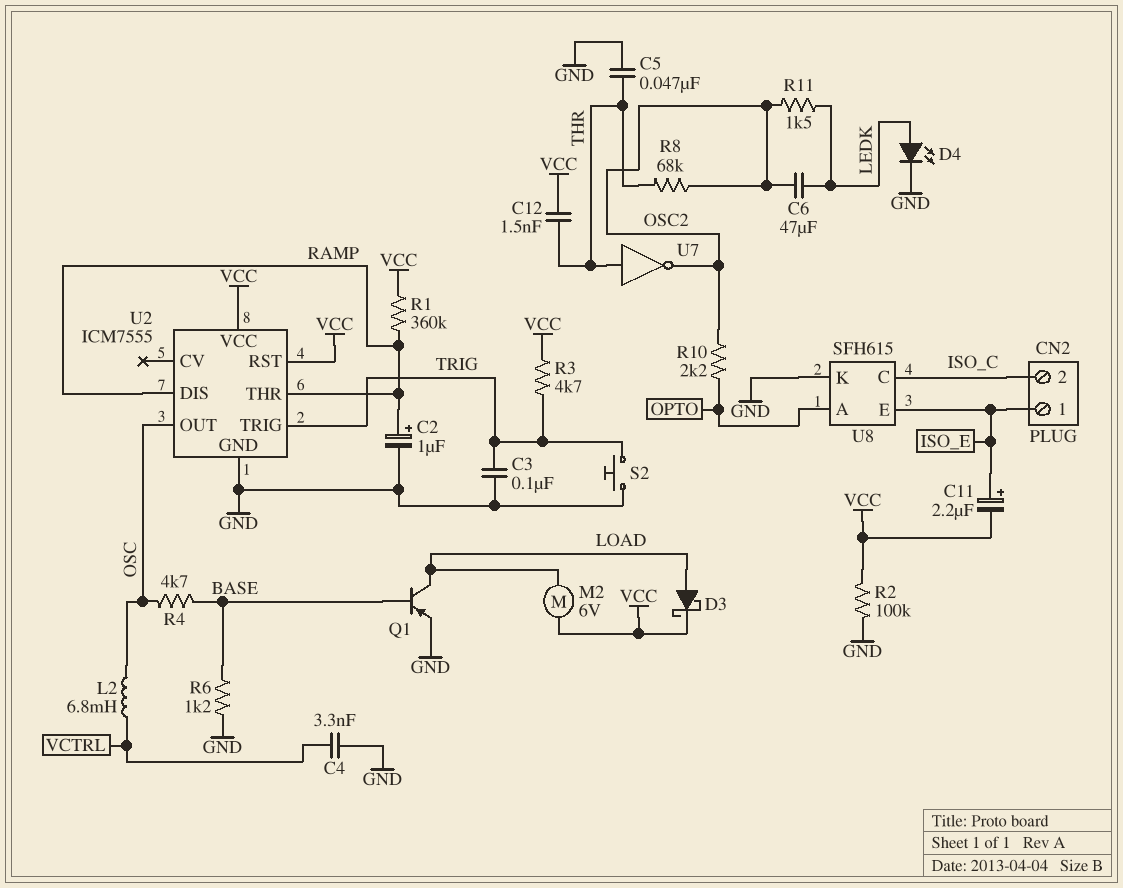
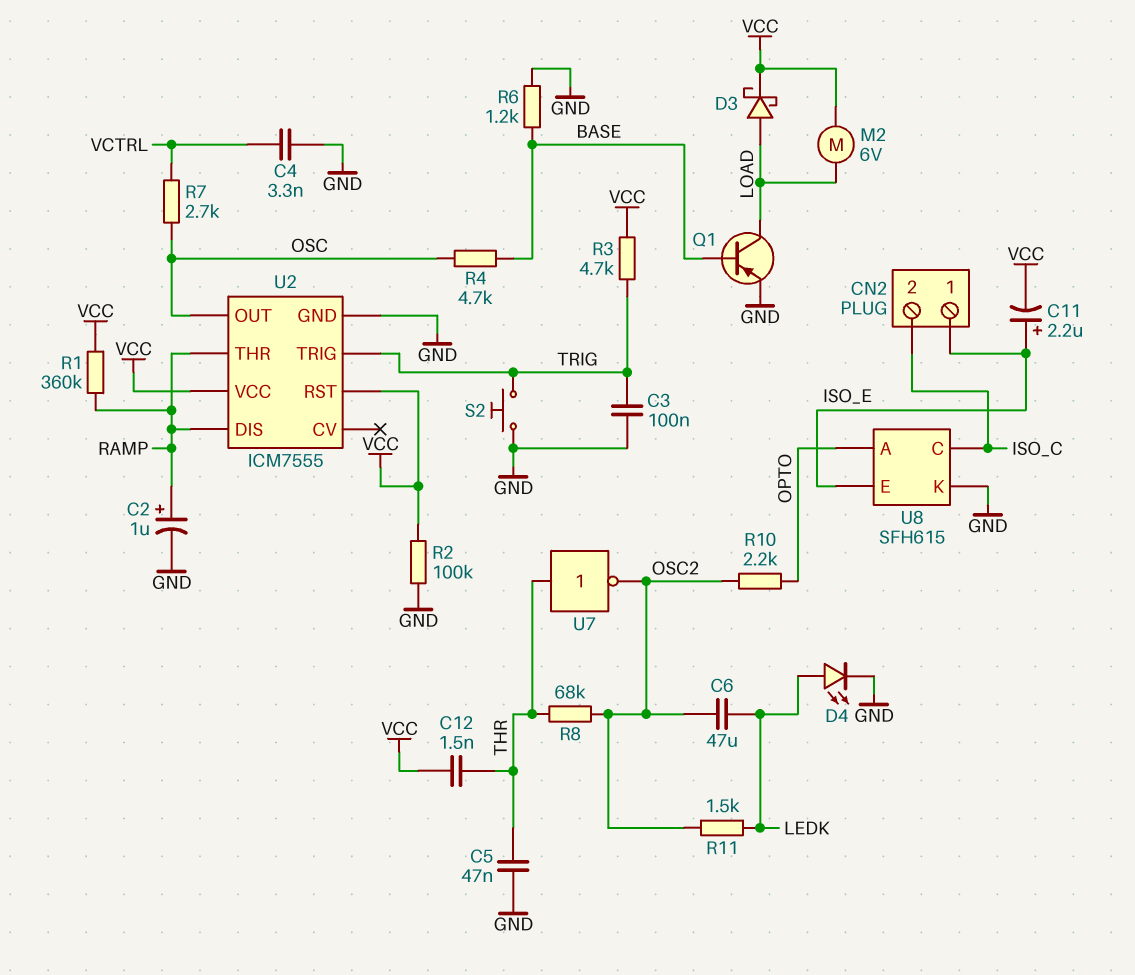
L2: 6.8mH (OSC, VCTRL) -> none
R7: none -> 2.7k (OSC, VCTRL)

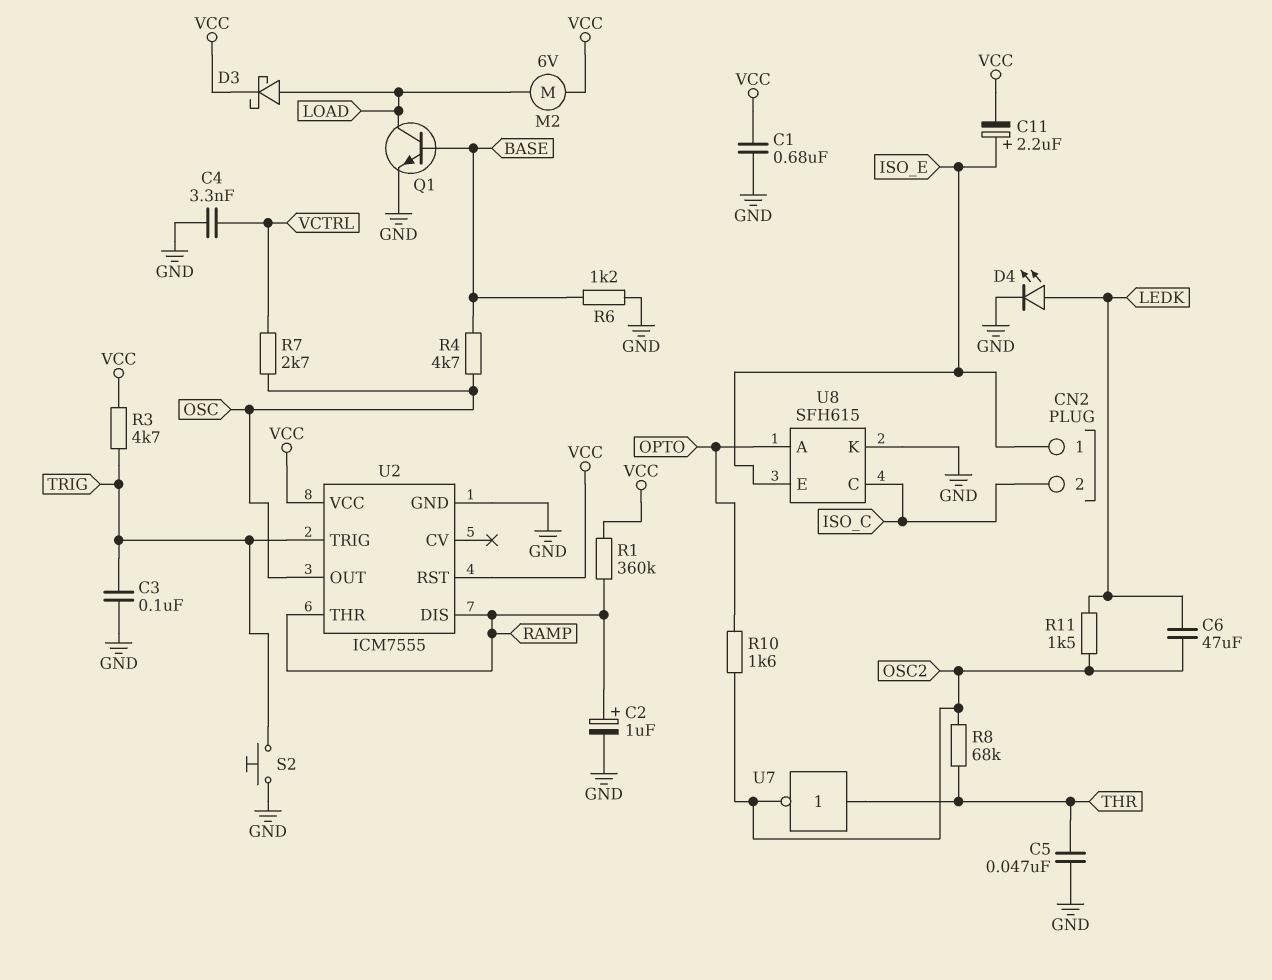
C1: none -> 680nF (GND, VCC)
C12: 1.5nF (THR, VCC) -> none
Q1: PNP (B BASE, C LOAD, E GND) -> NPN (B BASE, C LOAD, E GND)
R2: 100k (GND, VCC) -> none
R10: 2.2k (OPTO, OSC2) -> 1.6k (OPTO, OSC2)

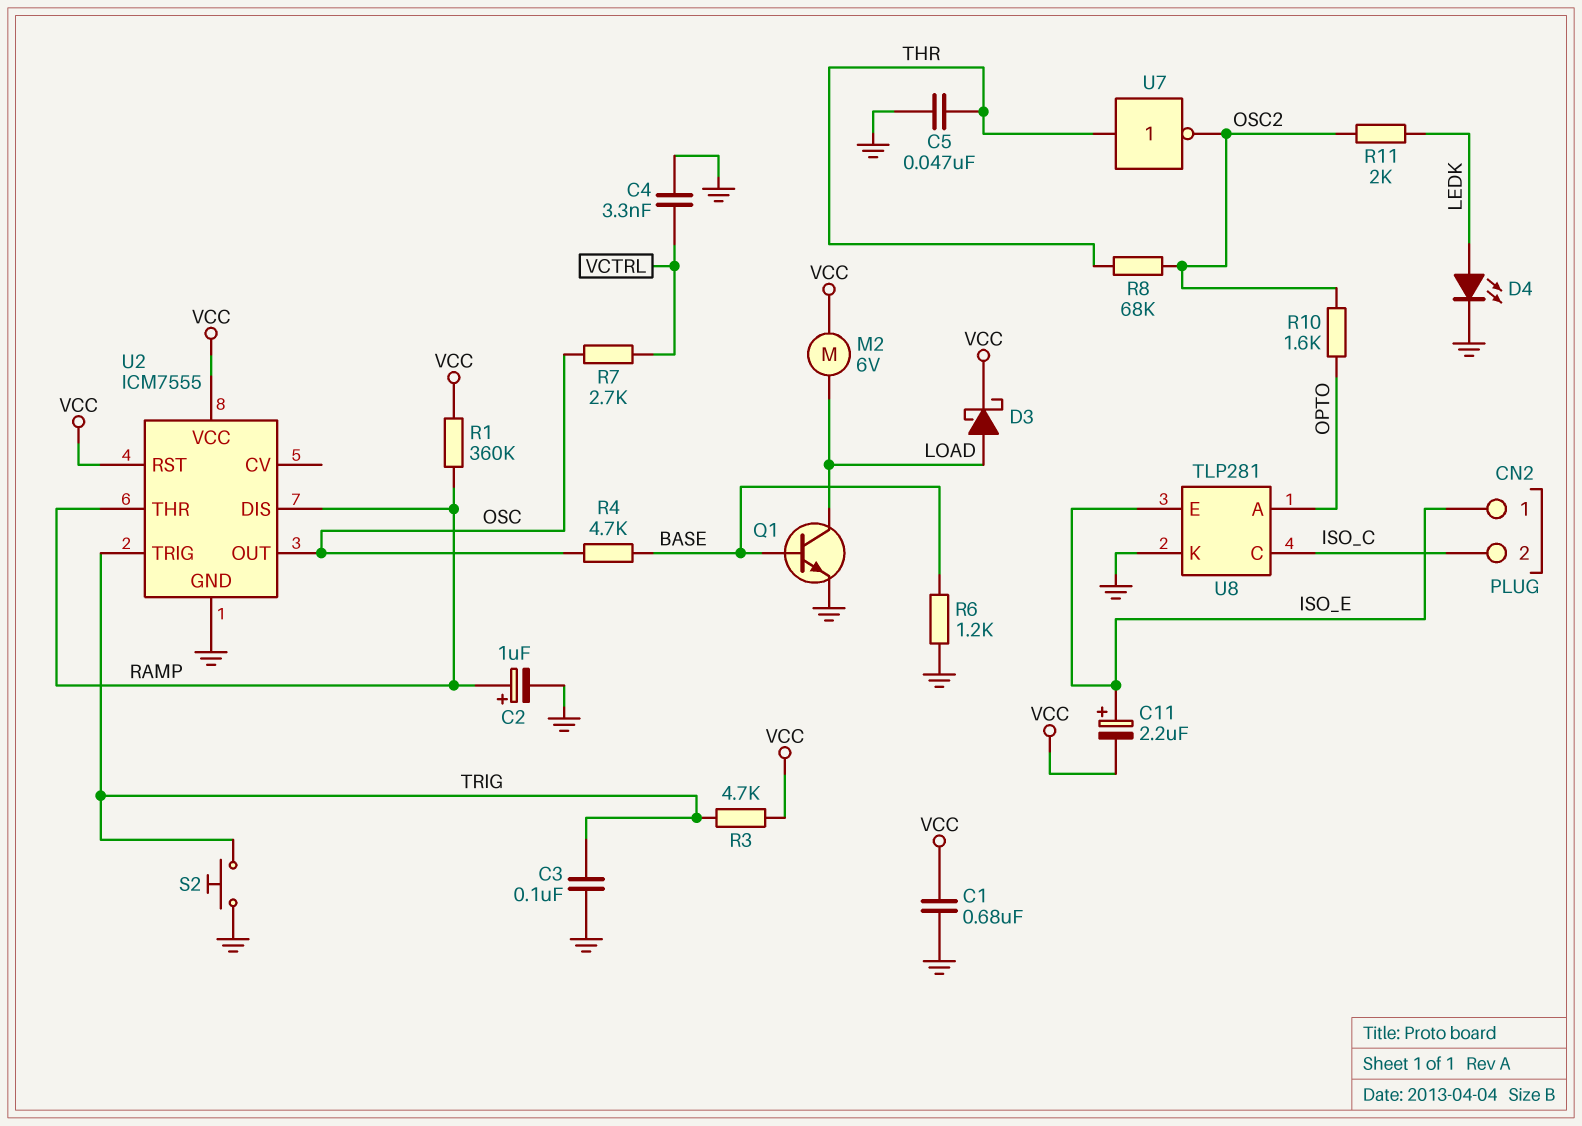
C6: 47uF (LEDK, OSC2) -> none
R11: 1.5k (LEDK, OSC2) -> 2k (LEDK, OSC2)
U8: SFH615 -> TLP281

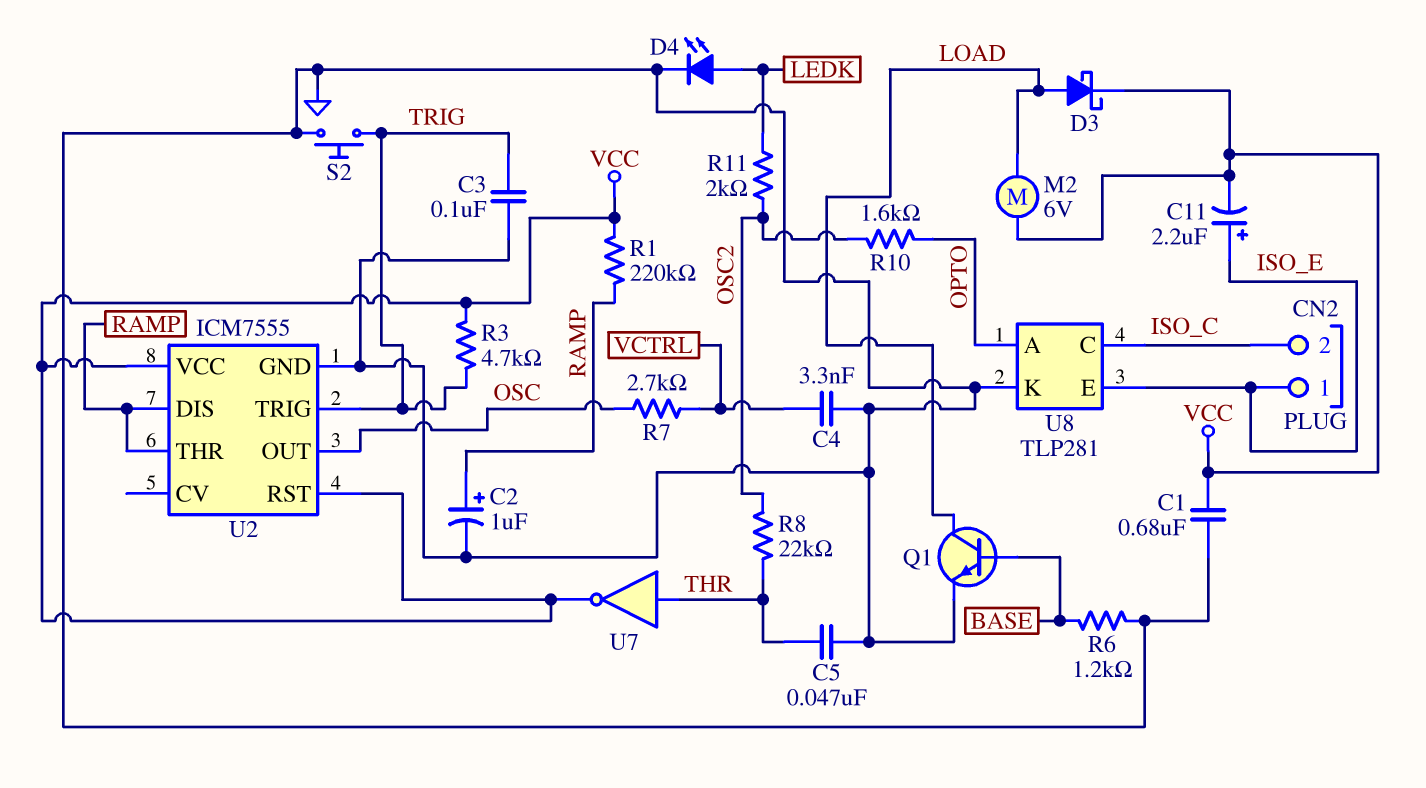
R1: 360k (RAMP, VCC) -> 220k (RAMP, VCC)
R4: 4.7k (BASE, OSC) -> none
R8: 68k (OSC2, THR) -> 22k (OSC2, THR)
U7: NOT (in THR, out OSC2) -> NOT (in THR, out VCC)

